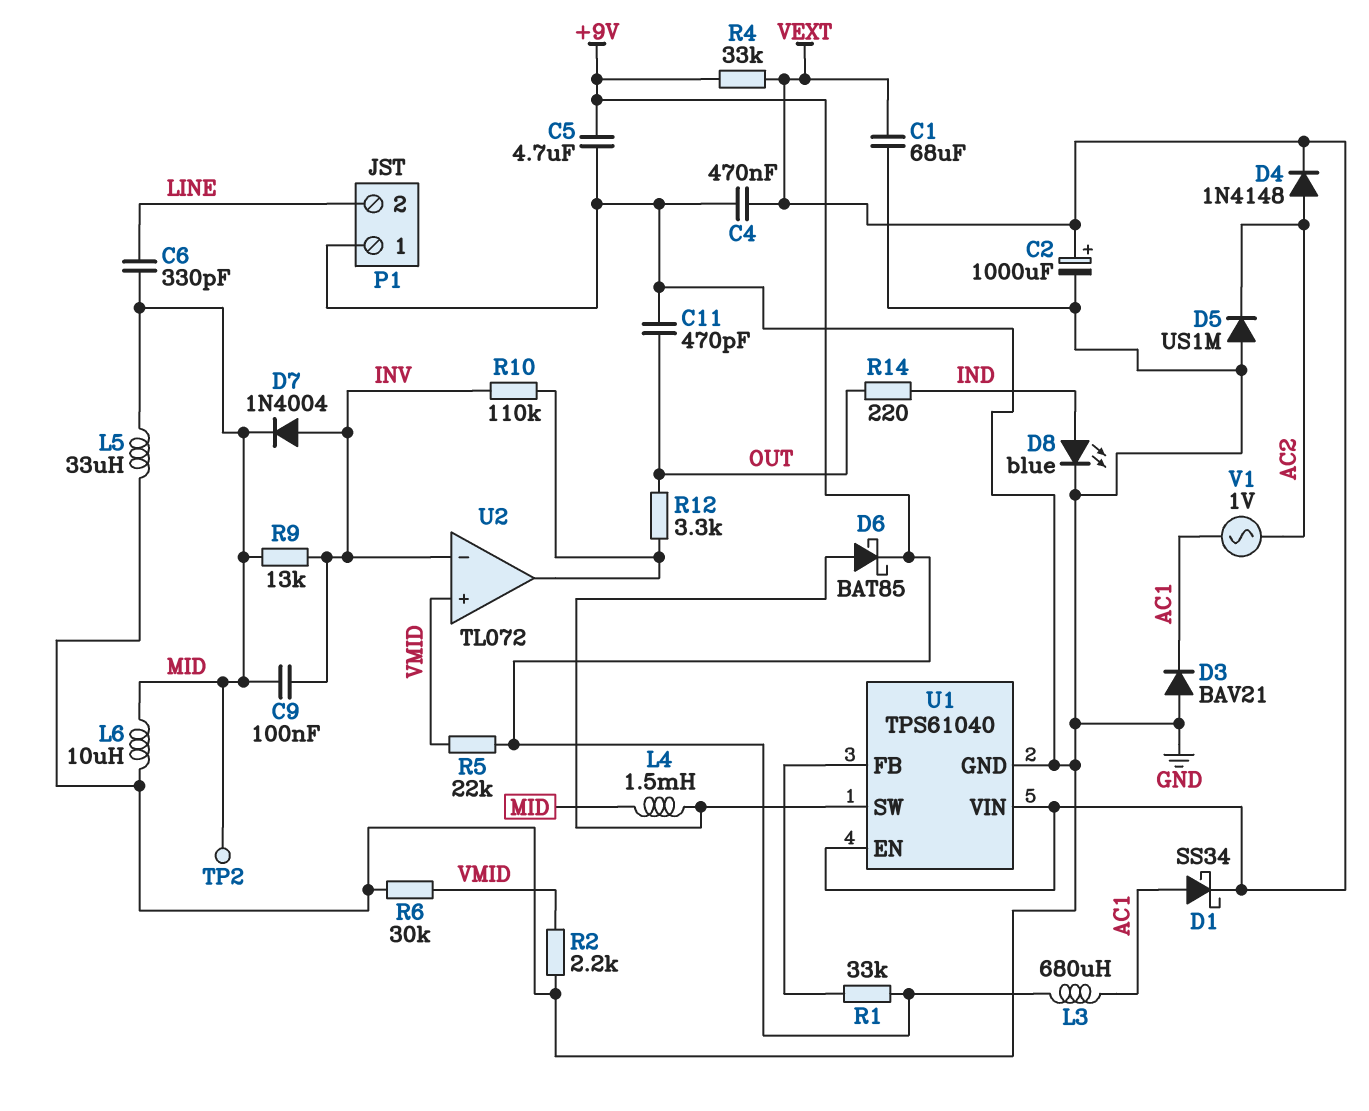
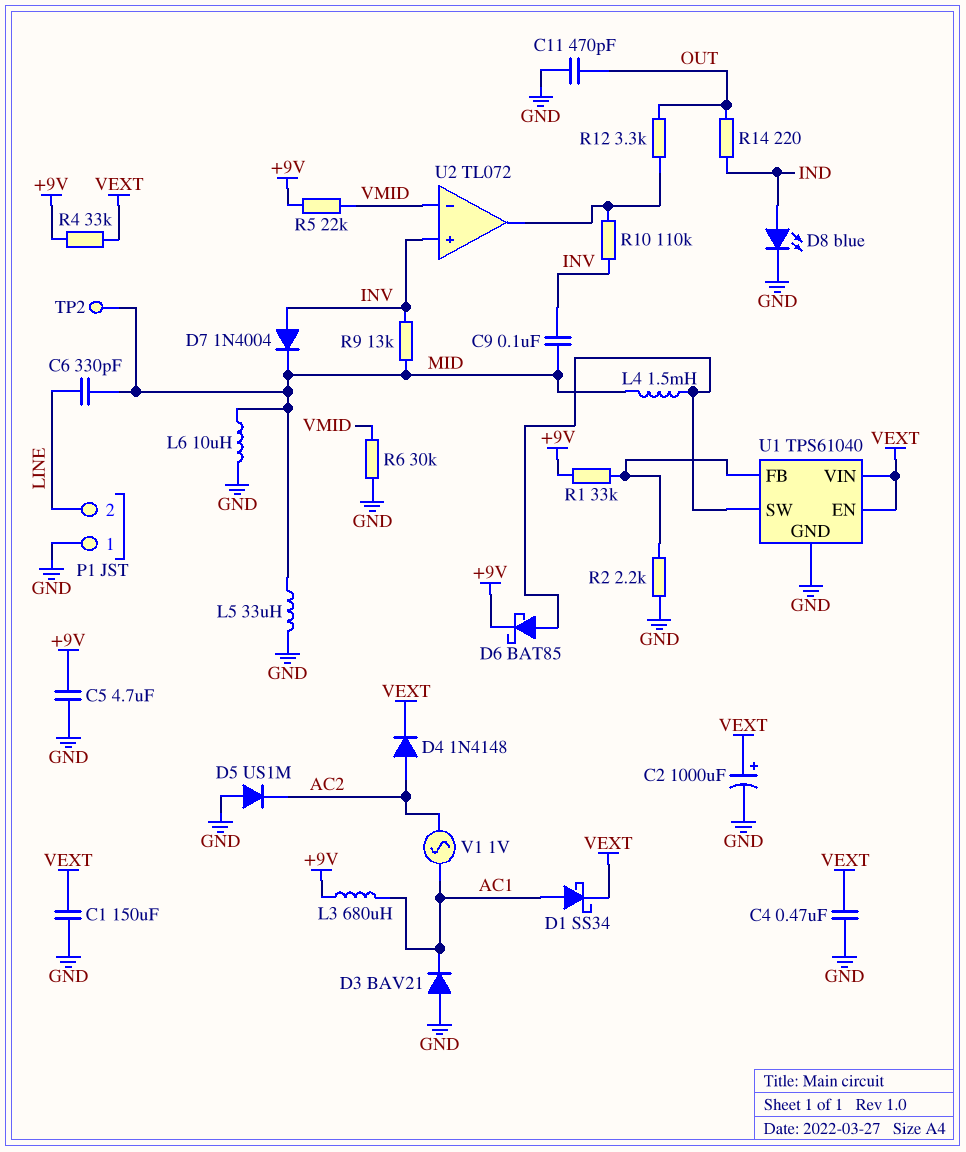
C1: 68uF (GND, VEXT) -> 150uF (GND, VEXT)
R2: 2.2k (GND, VMID) -> 2.2k (GND, U1/FB)
U2 pin in+: VMID -> INV
U2 pin in-: INV -> VMID

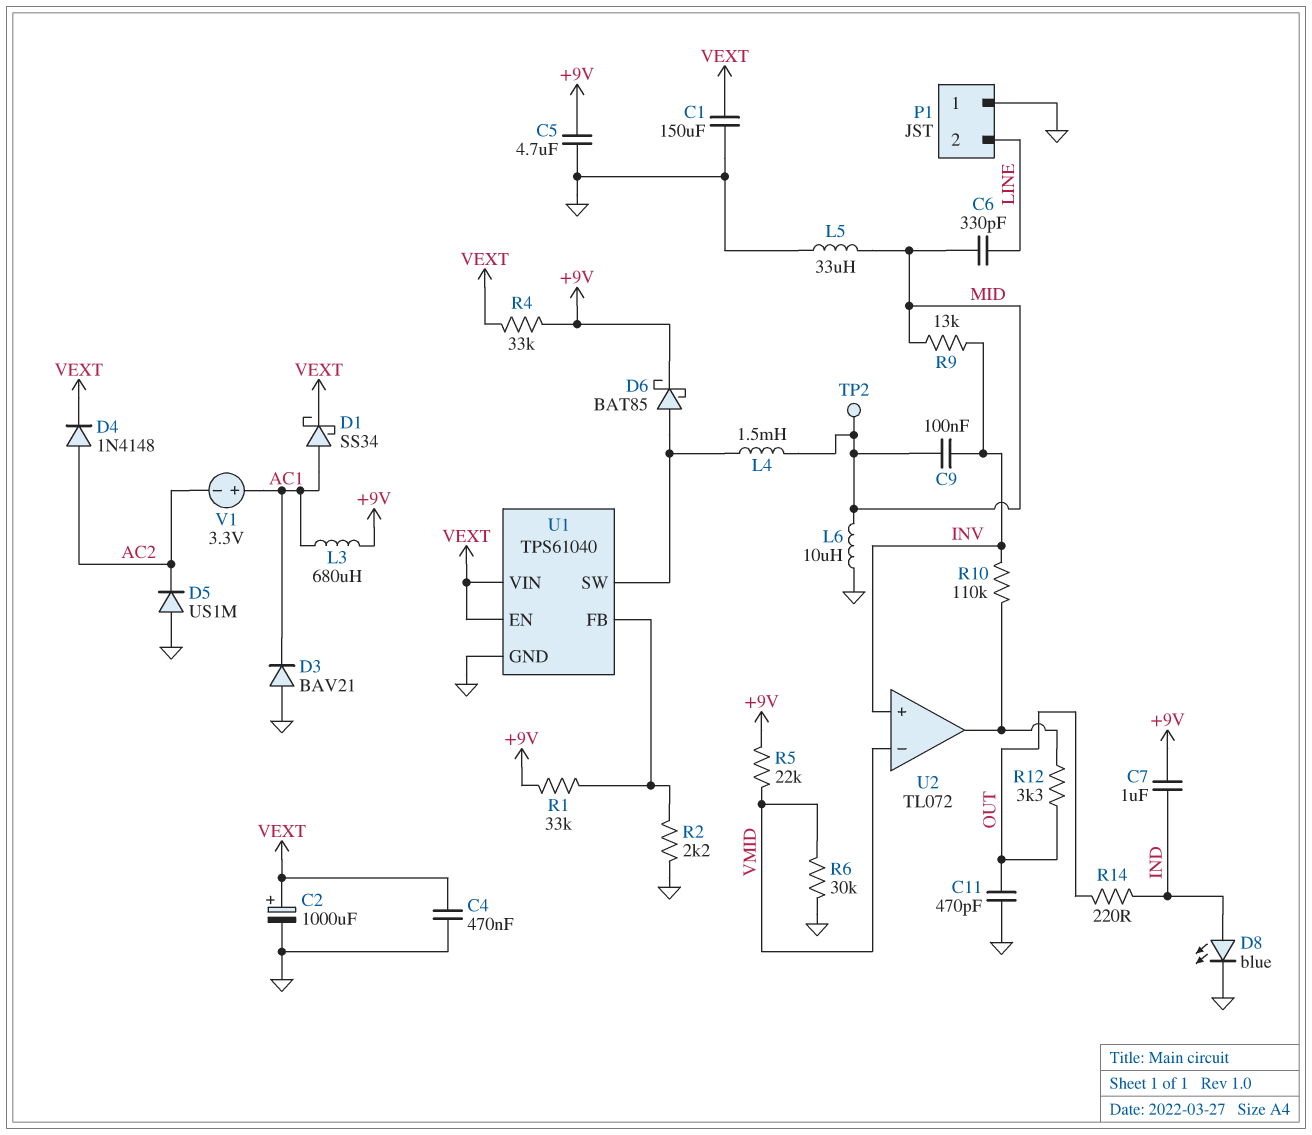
C7: none -> 1uF (+9V, IND)
D7: diode 1N4004 (A INV, K MID) -> none
V1: AC 1V (AC1, AC2) -> 3.3V (plus AC1, minus AC2)

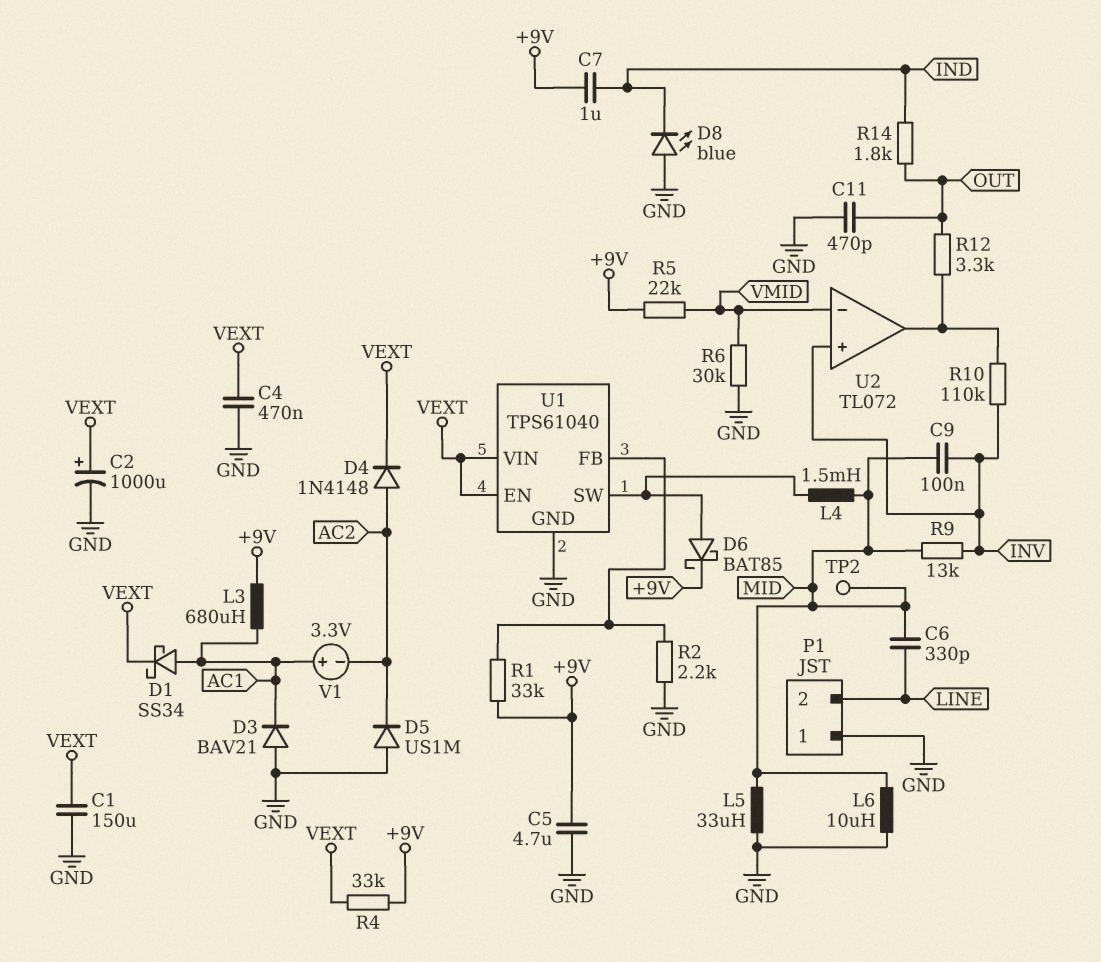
D8: LED blue (A IND, K GND) -> LED blue (A GND, K IND)
R14: 220 (IND, OUT) -> 1.8k (IND, OUT)

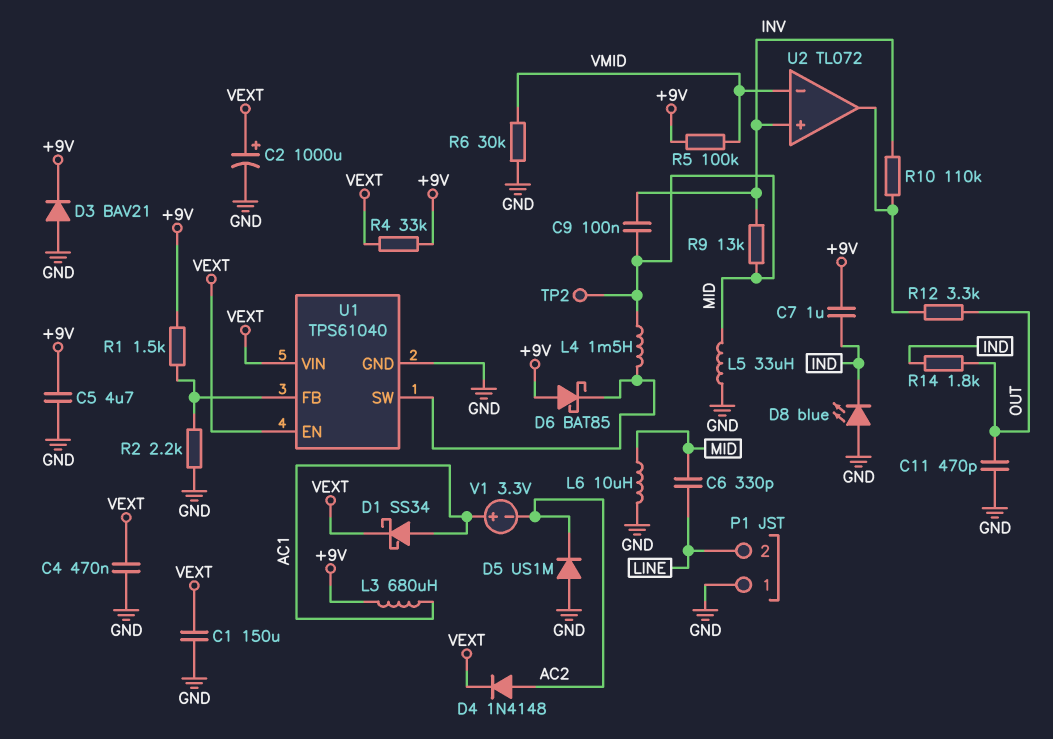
D3: diode BAV21 (A GND, K AC1) -> diode BAV21 (A GND, K +9V)
D6: schottky BAT85 (A U1/SW, K +9V) -> schottky BAT85 (A +9V, K U1/SW)
R1: 33k (+9V, U1/FB) -> 1.5k (+9V, U1/FB)
R5: 22k (+9V, VMID) -> 100k (+9V, VMID)

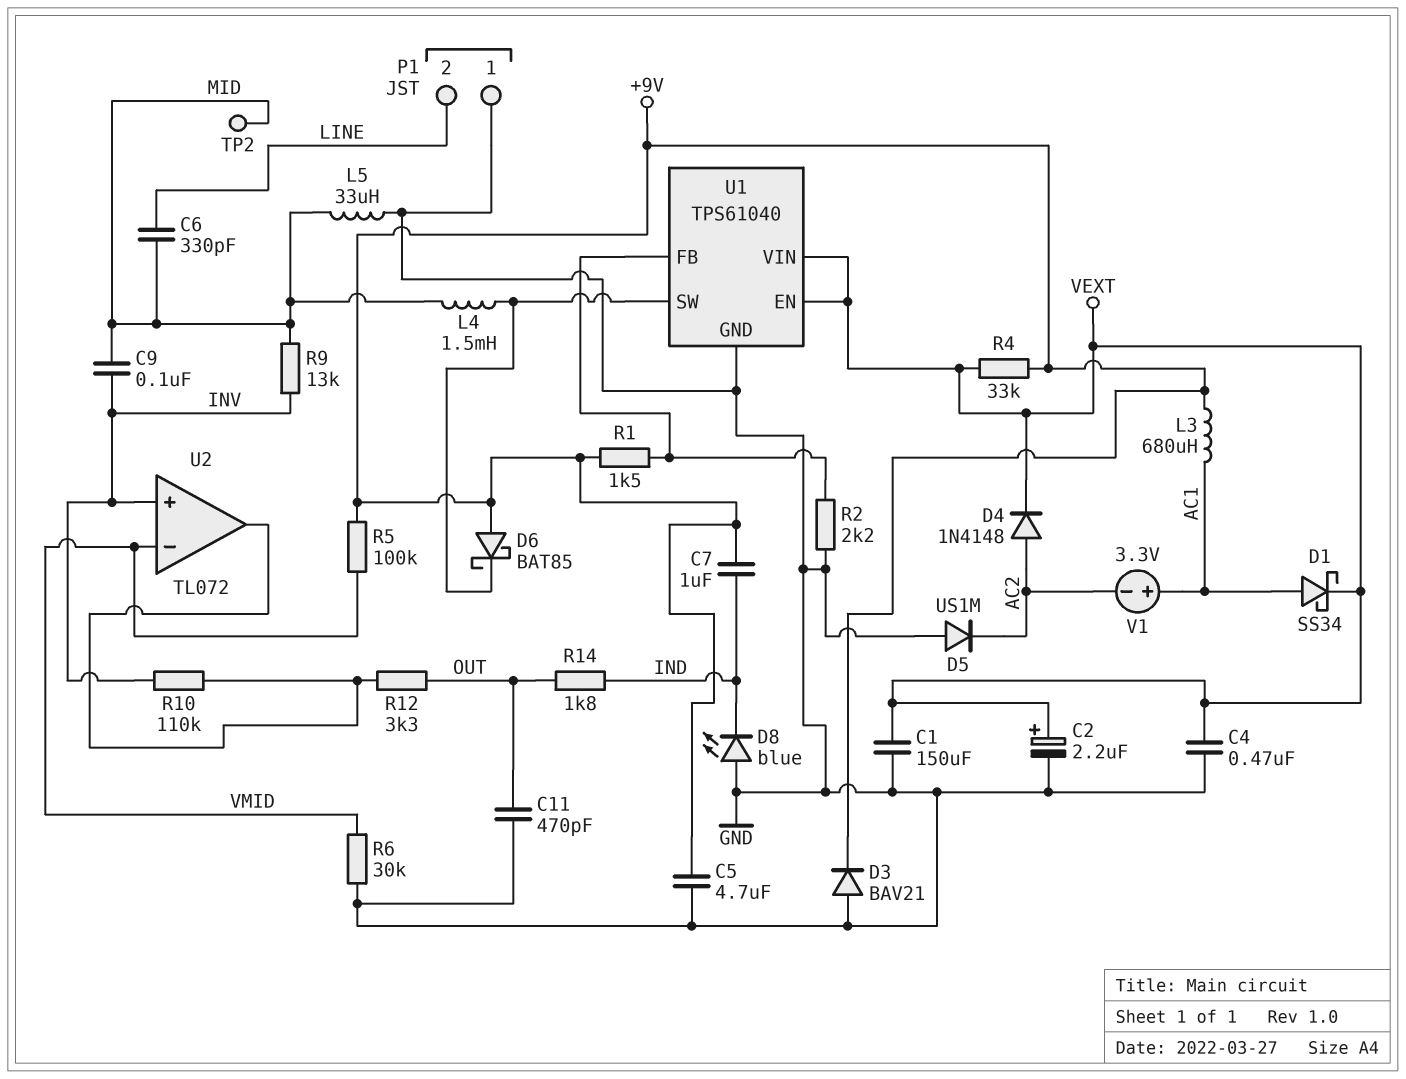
C2: 1000uF (plus VEXT, minus GND) -> 2.2uF (plus VEXT, minus GND)
L6: 10uH (GND, MID) -> none

